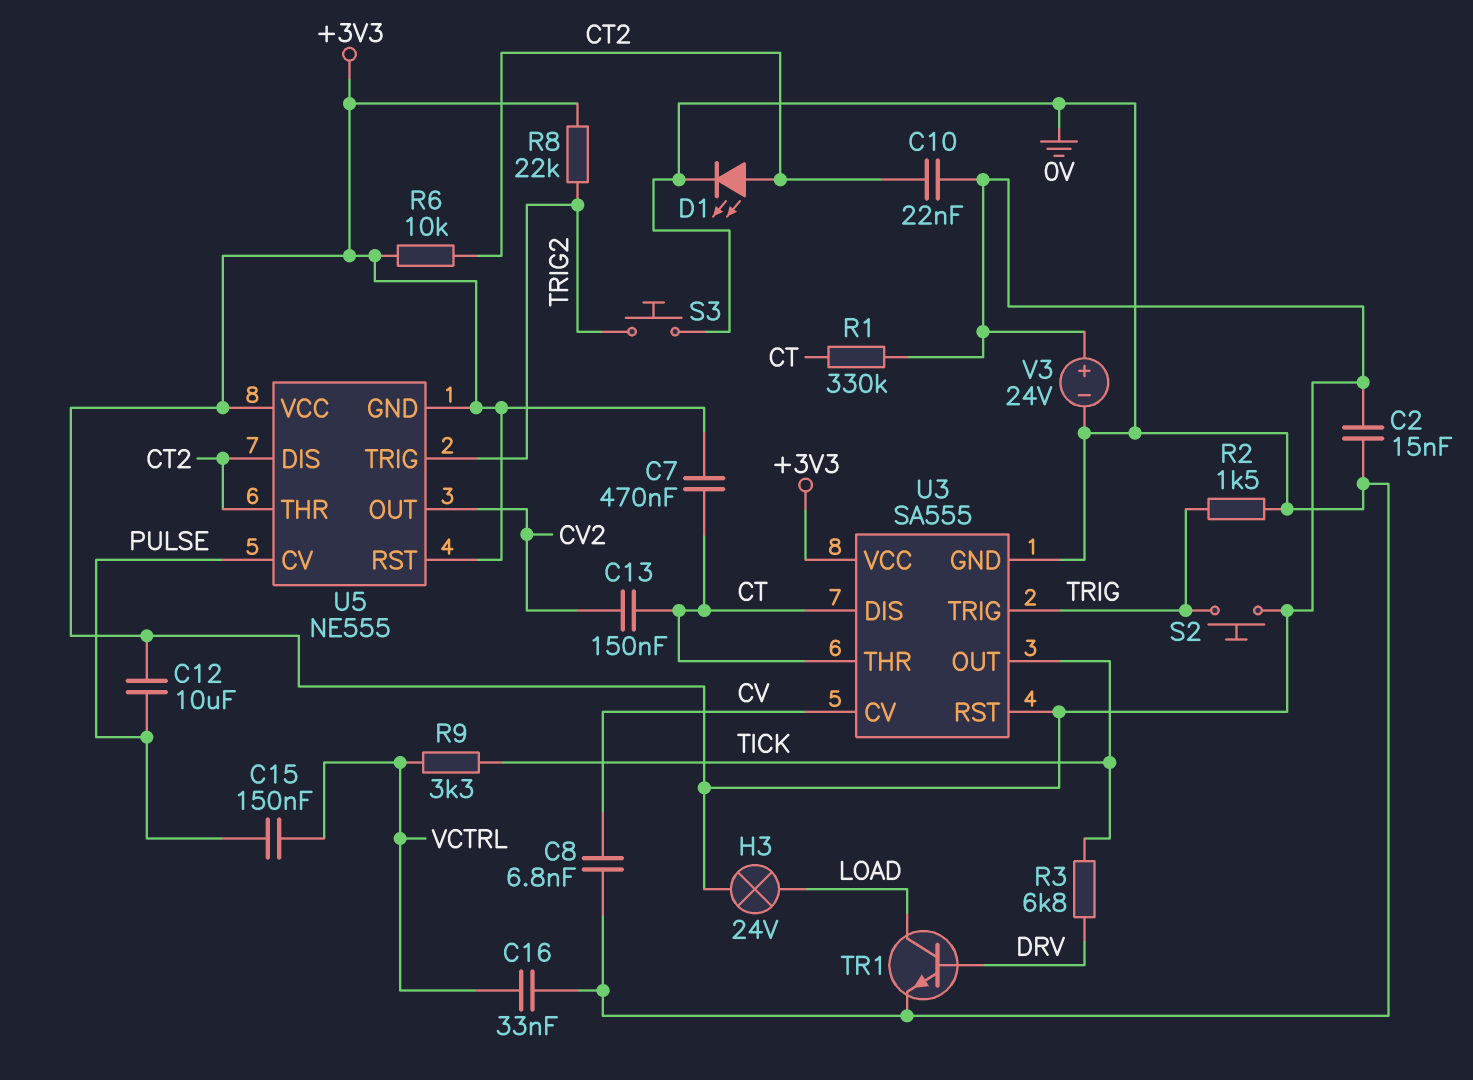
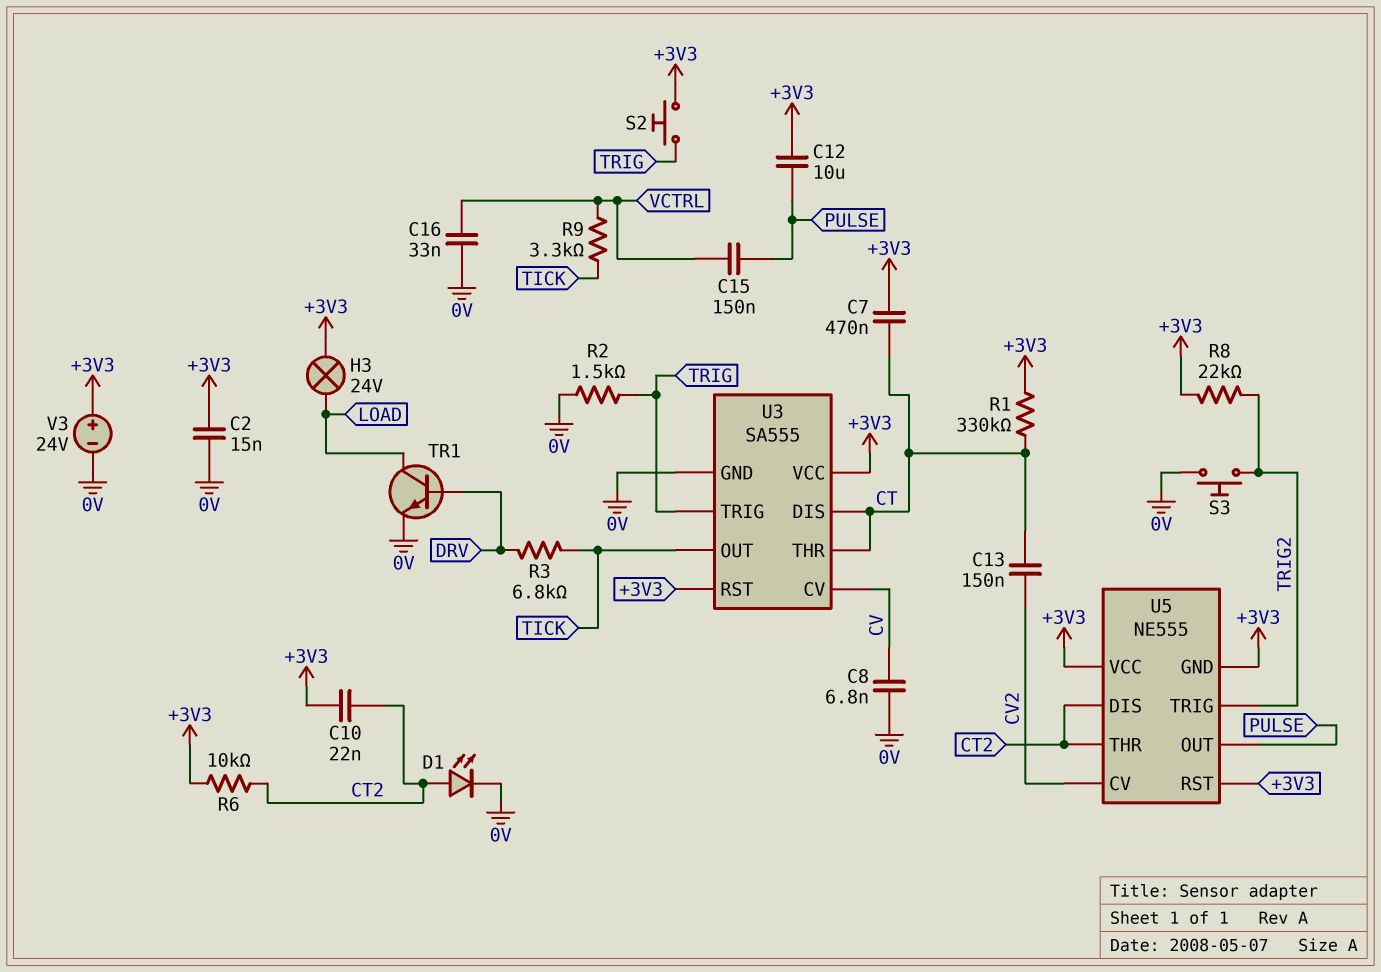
U5 pin CV: PULSE -> CV2
U5 pin OUT: CV2 -> PULSE

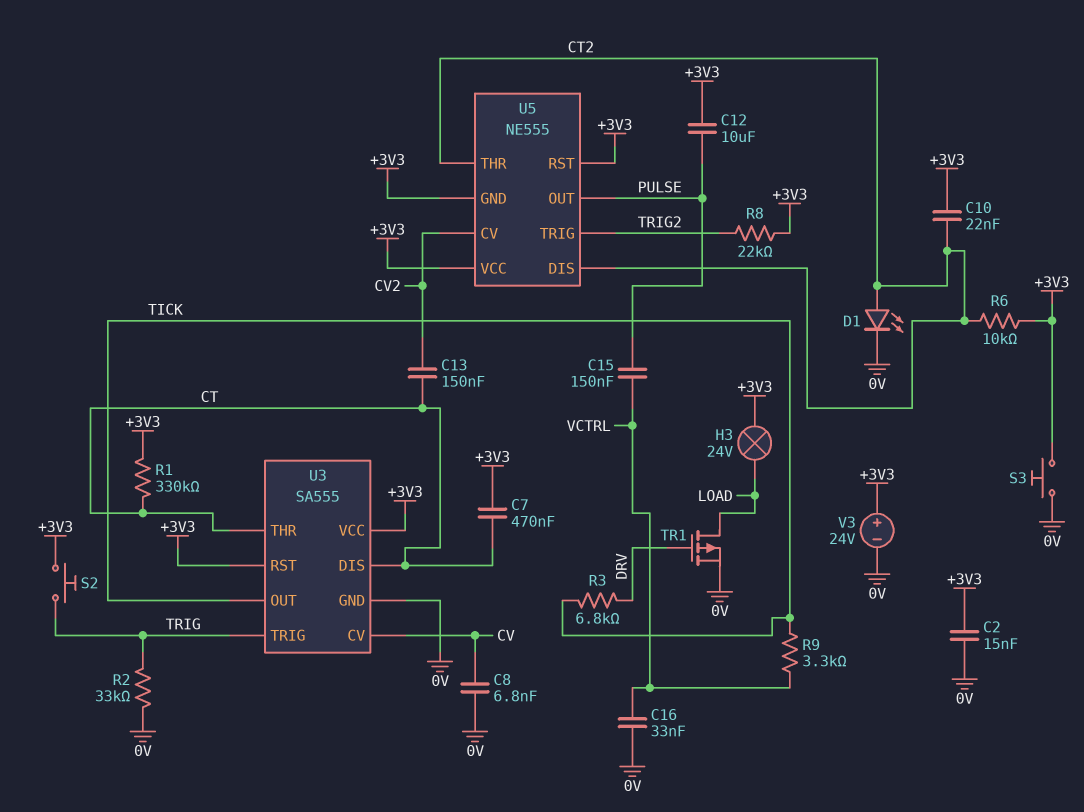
R2: 1.5k (0V, TRIG) -> 33k (0V, TRIG)
S3: button (0V, TRIG2) -> button (+3V3, 0V)
TR1: NPN (B DRV, C LOAD, E 0V) -> PMOS (G DRV, D LOAD, S 0V)

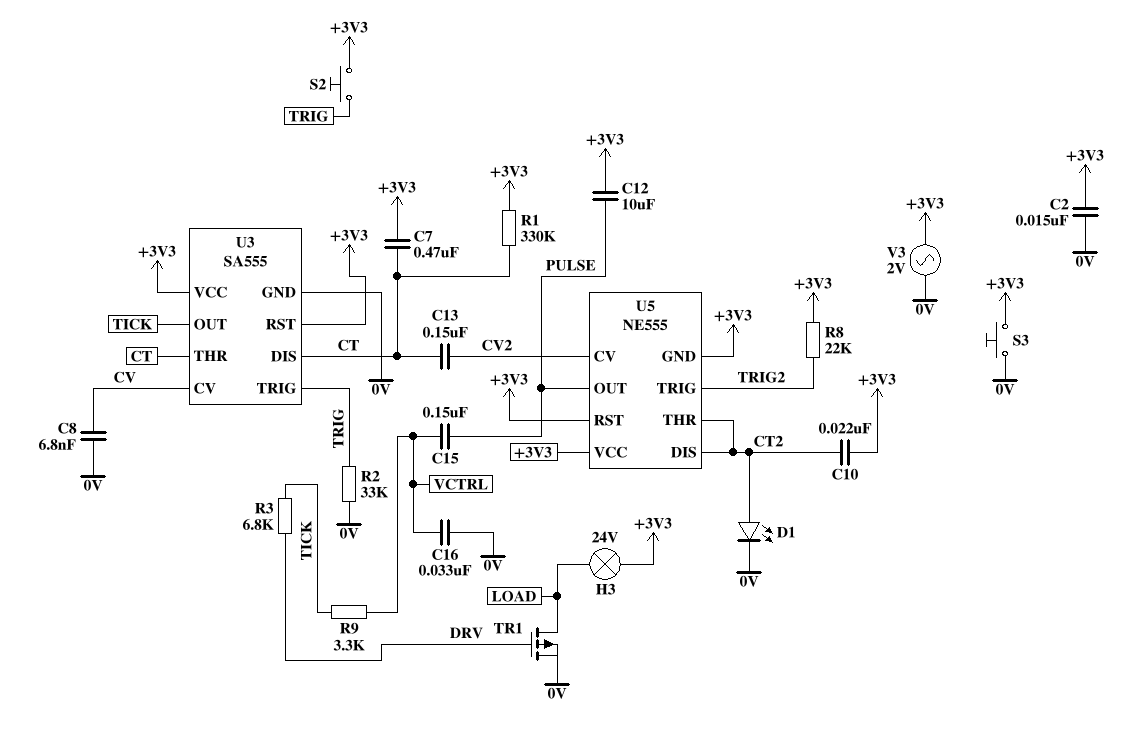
R6: 10k (+3V3, CT2) -> none
V3: 24V (plus +3V3, minus 0V) -> AC 2V (+3V3, 0V)

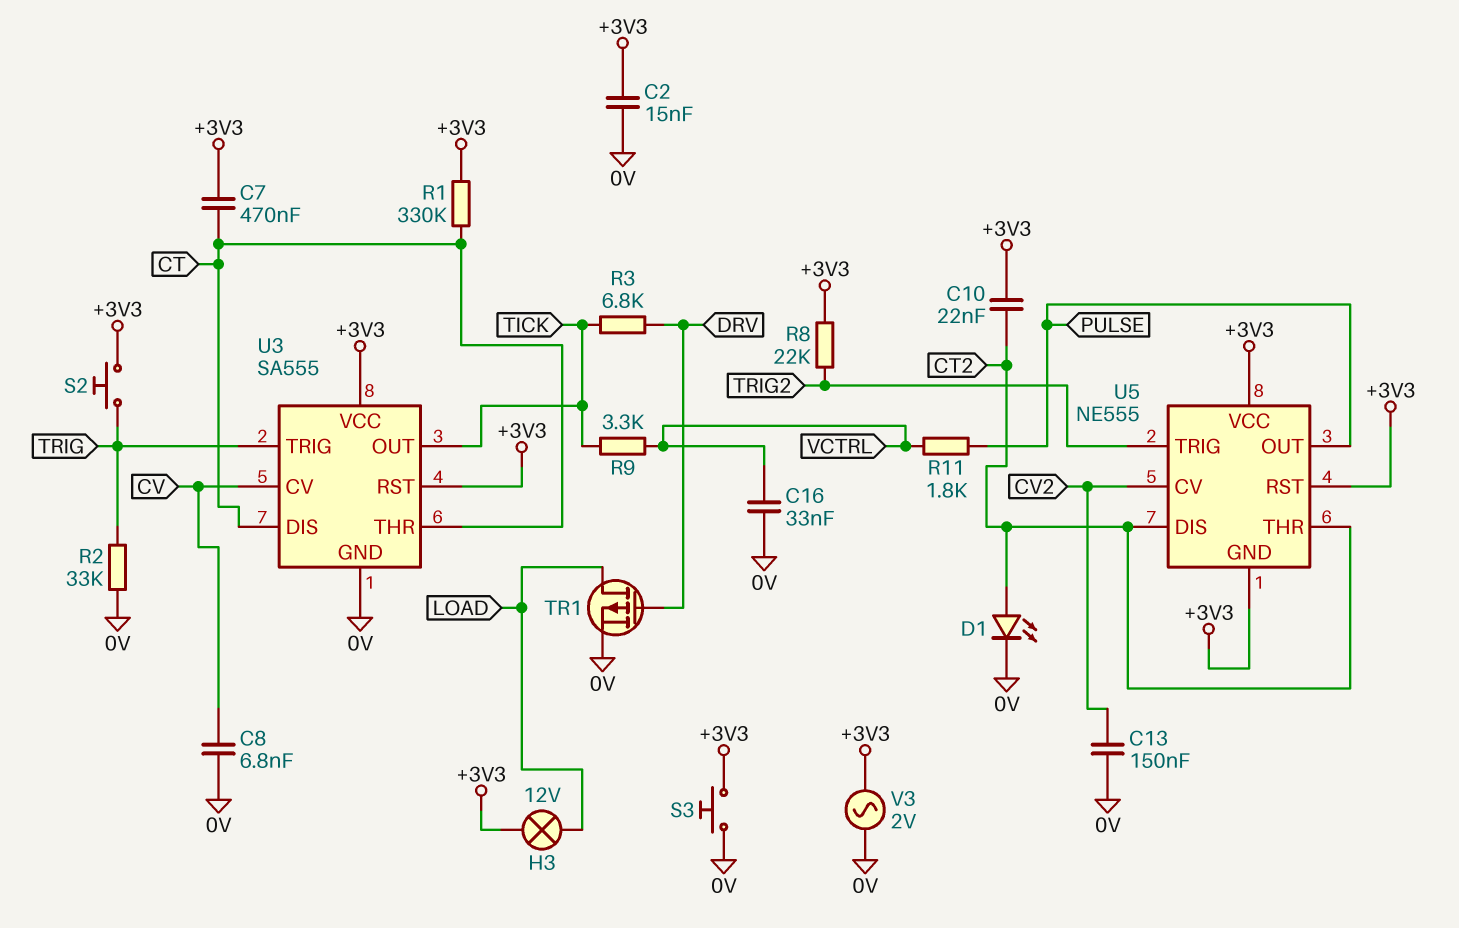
C12: 10uF (+3V3, PULSE) -> none
C13: 150nF (CT, CV2) -> 150nF (0V, CV2)
C15: 150nF (PULSE, VCTRL) -> none
H3: lamp 24V (+3V3, LOAD) -> lamp 12V (+3V3, LOAD)
R11: none -> 1.8k (PULSE, VCTRL)

